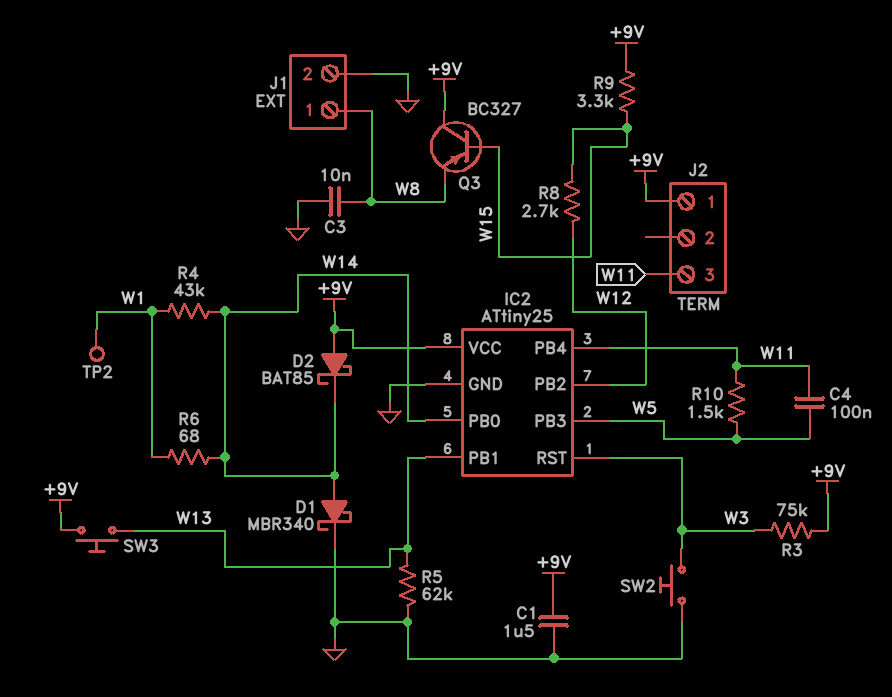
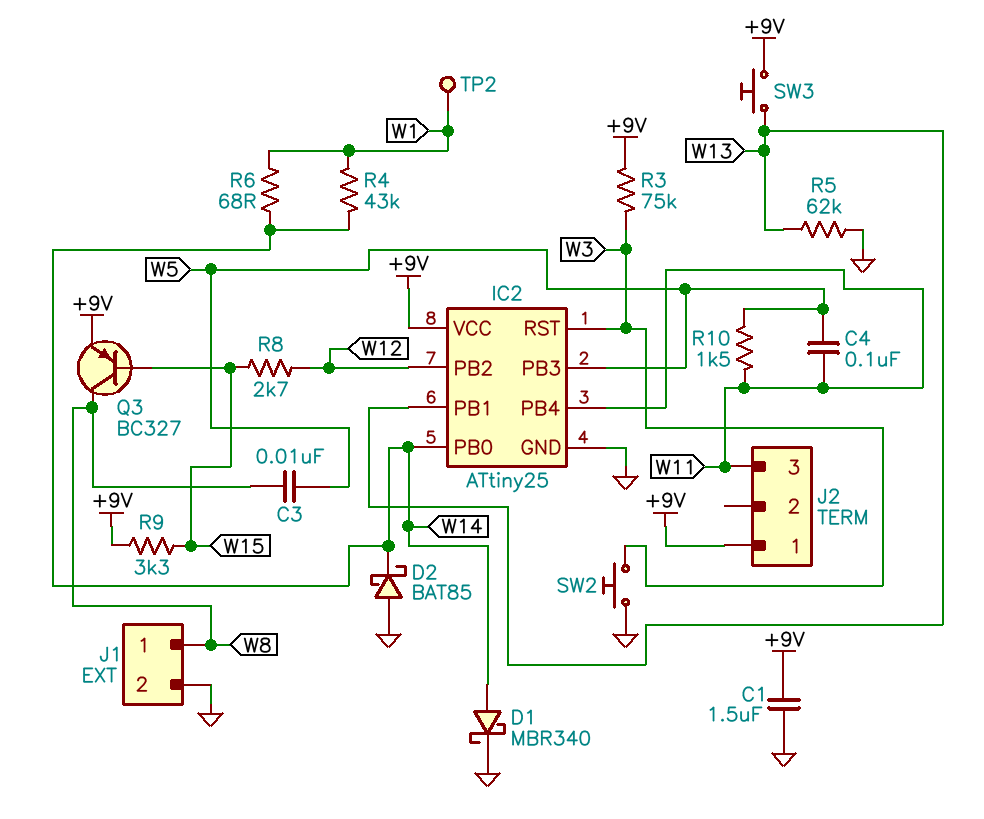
C3: 10nF (GND, W8) -> 10nF (W5, W8)
D2: schottky BAT85 (A +9V, K W14) -> schottky BAT85 (A GND, K W14)
Q3: PNP BC327 (B W15, C +9V, E W8) -> PNP BC327 (B W15, C W8, E +9V)

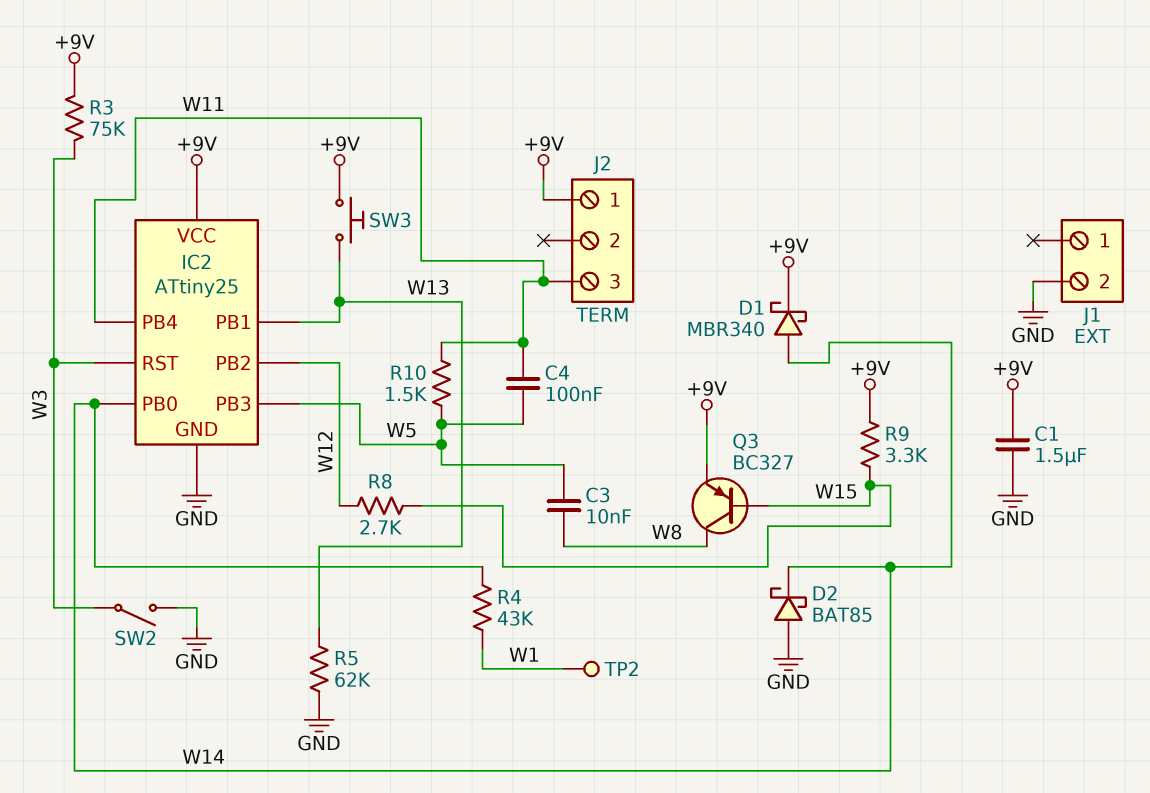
D1: schottky MBR340 (A W14, K GND) -> schottky MBR340 (A W14, K +9V)
J1 pin 1: W8 -> none
R6: 68 (W1, W14) -> none
SW2: button (GND, W3) -> switch (GND, W3)

